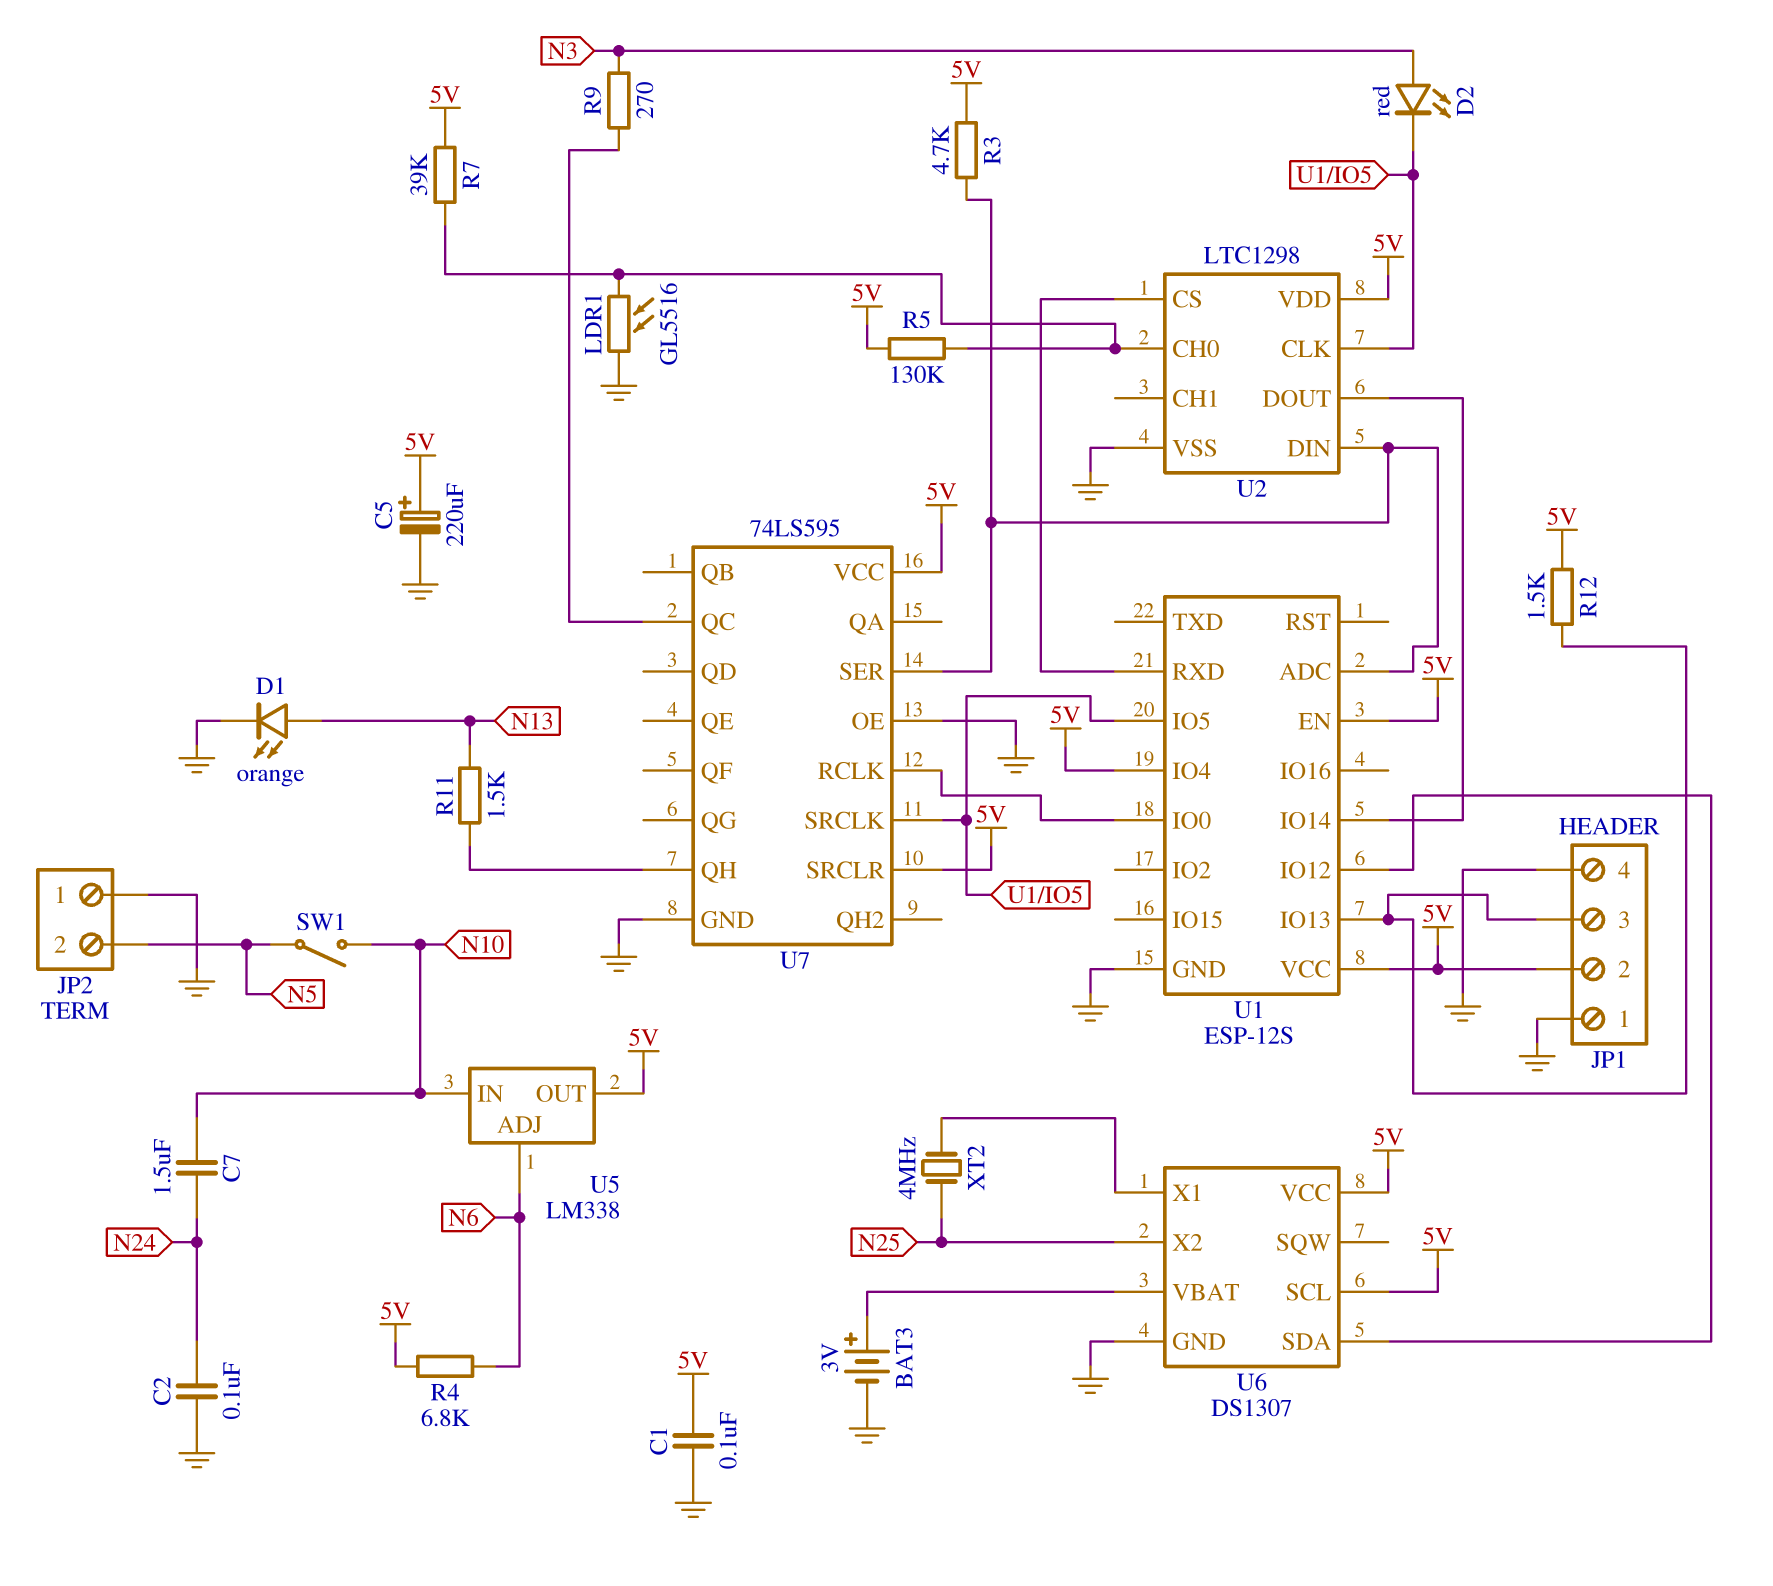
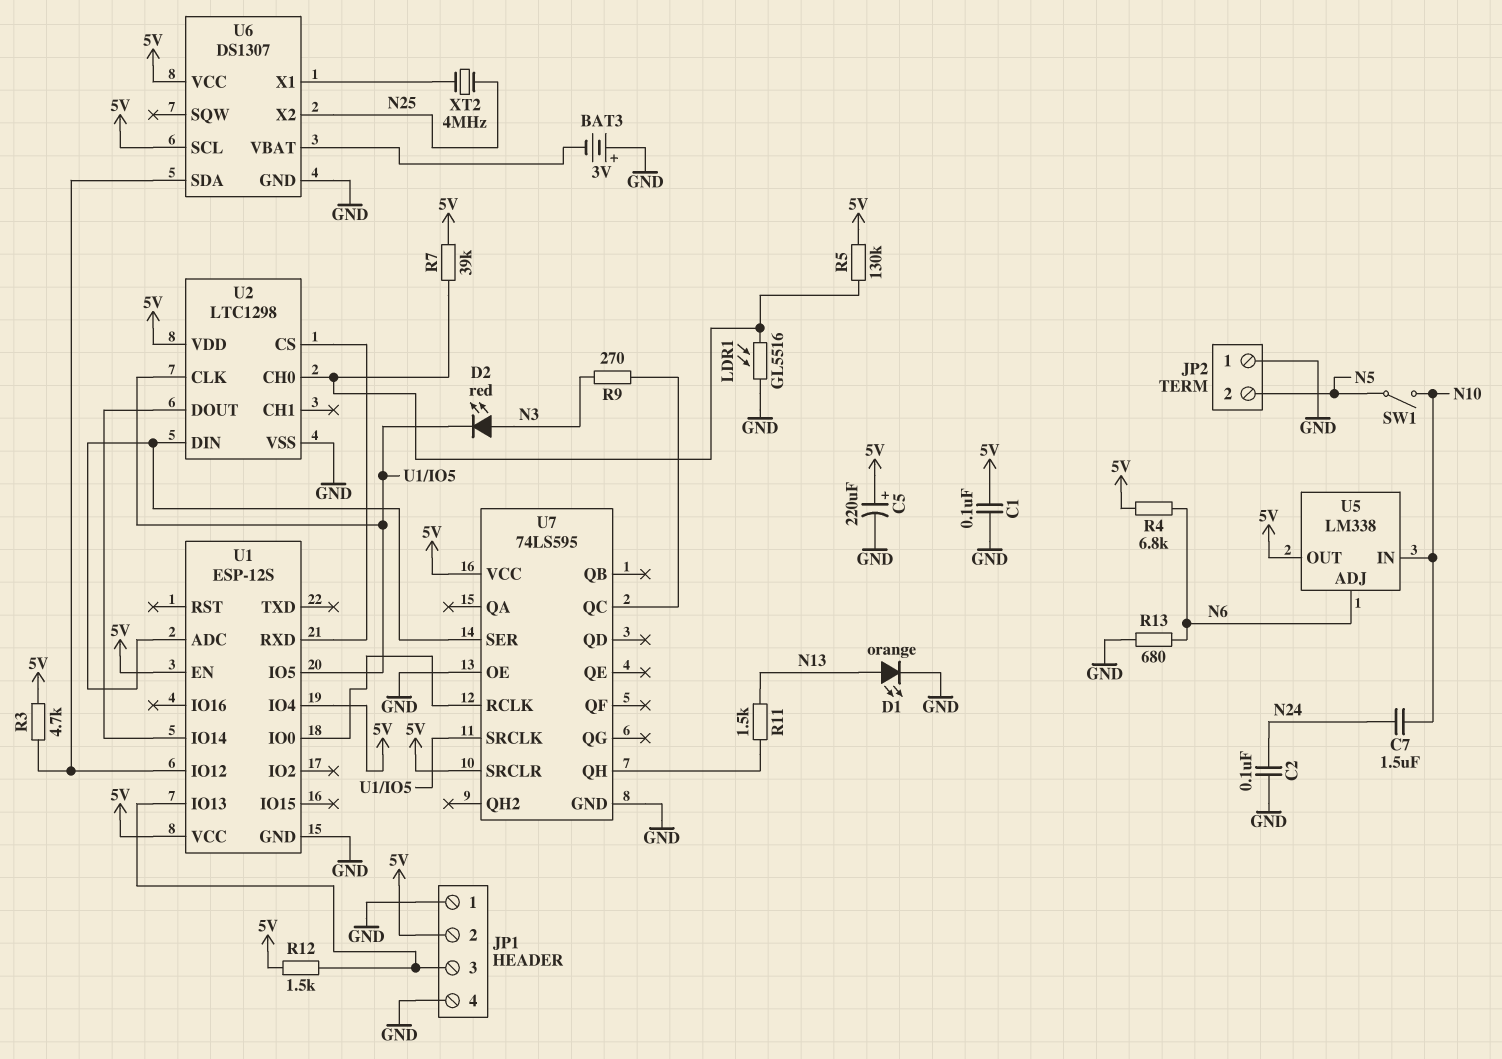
BAT3: 3V (plus U6/VBAT, minus GND) -> 3V (plus GND, minus U6/VBAT)
R3: 4.7k (5V, U1/ADC) -> 4.7k (5V, U1/IO12)
R13: none -> 680 (GND, N6)

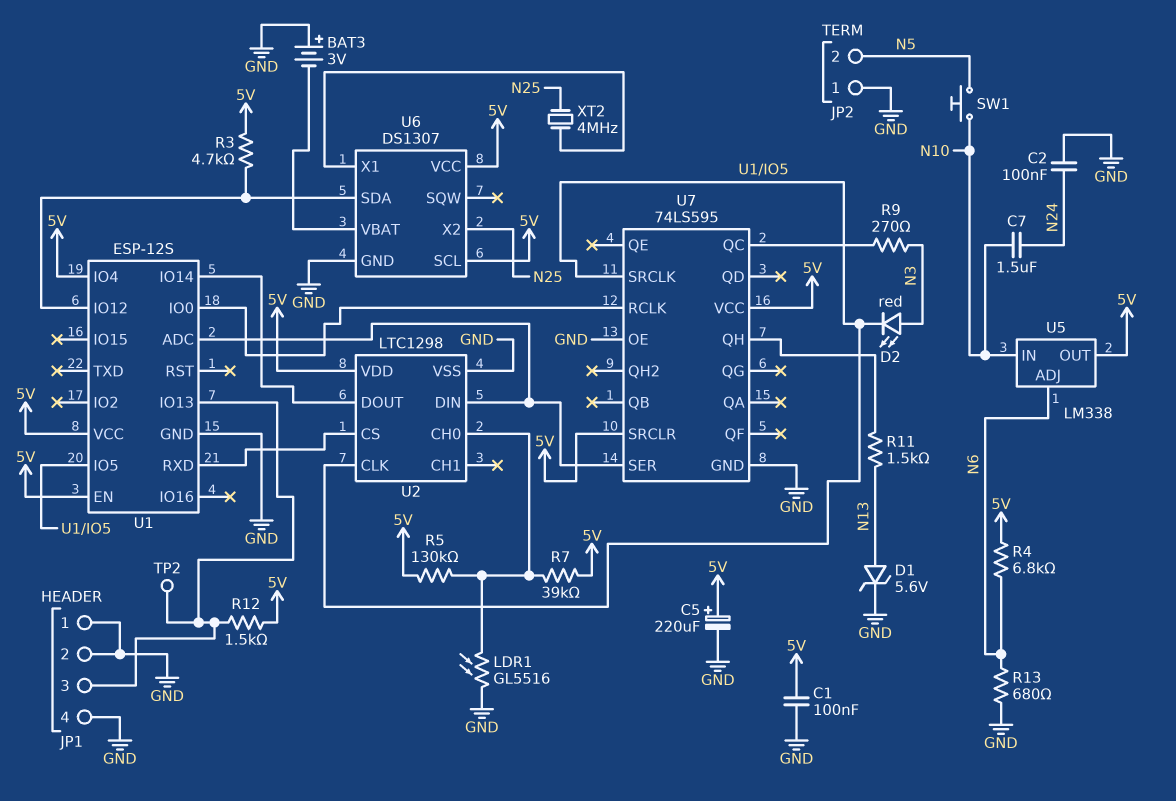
D1: LED orange (A N13, K GND) -> zener 5.6V (A N13, K GND)
JP1 pin 2: 5V -> GND
SW1: switch (N5, N10) -> button (N5, N10)
TP2: none -> test point (JP1/3)

